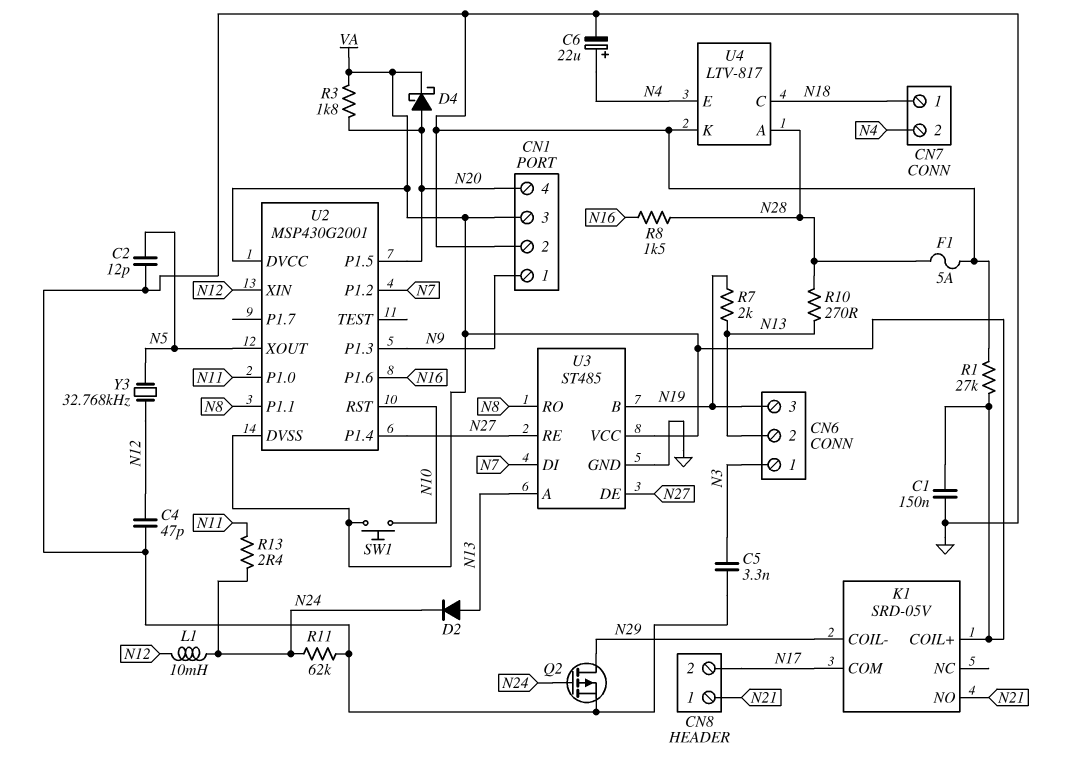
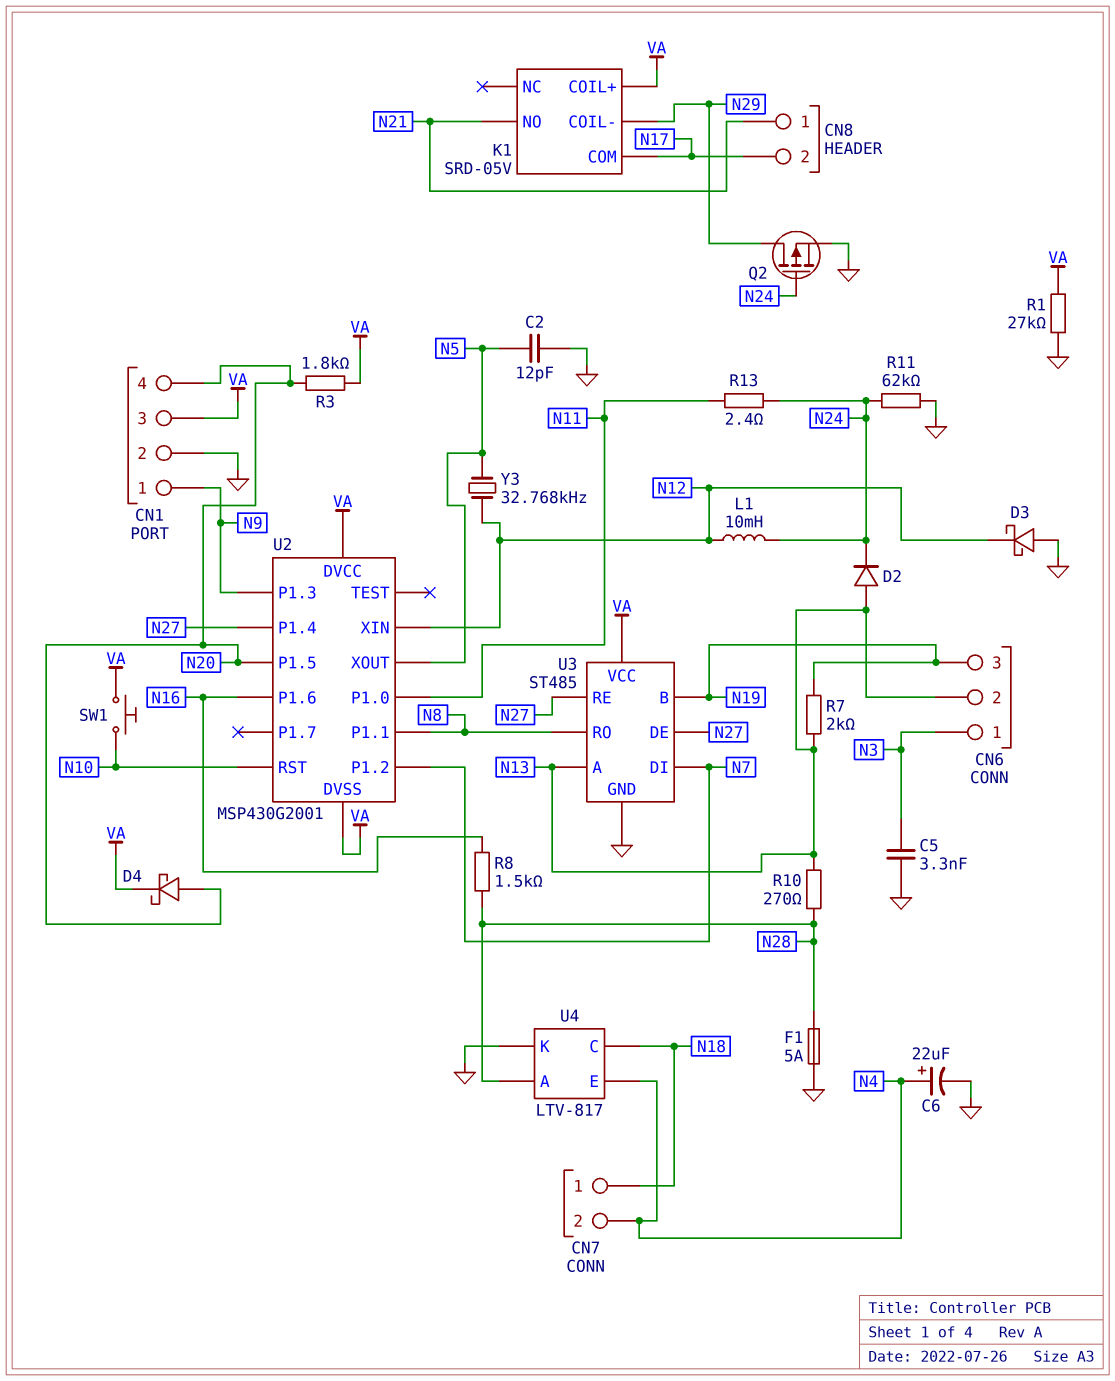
C1: 150nF (GND, VA) -> none
C4: 47pF (GND, N12) -> none
D3: none -> schottky (A GND, K N12)

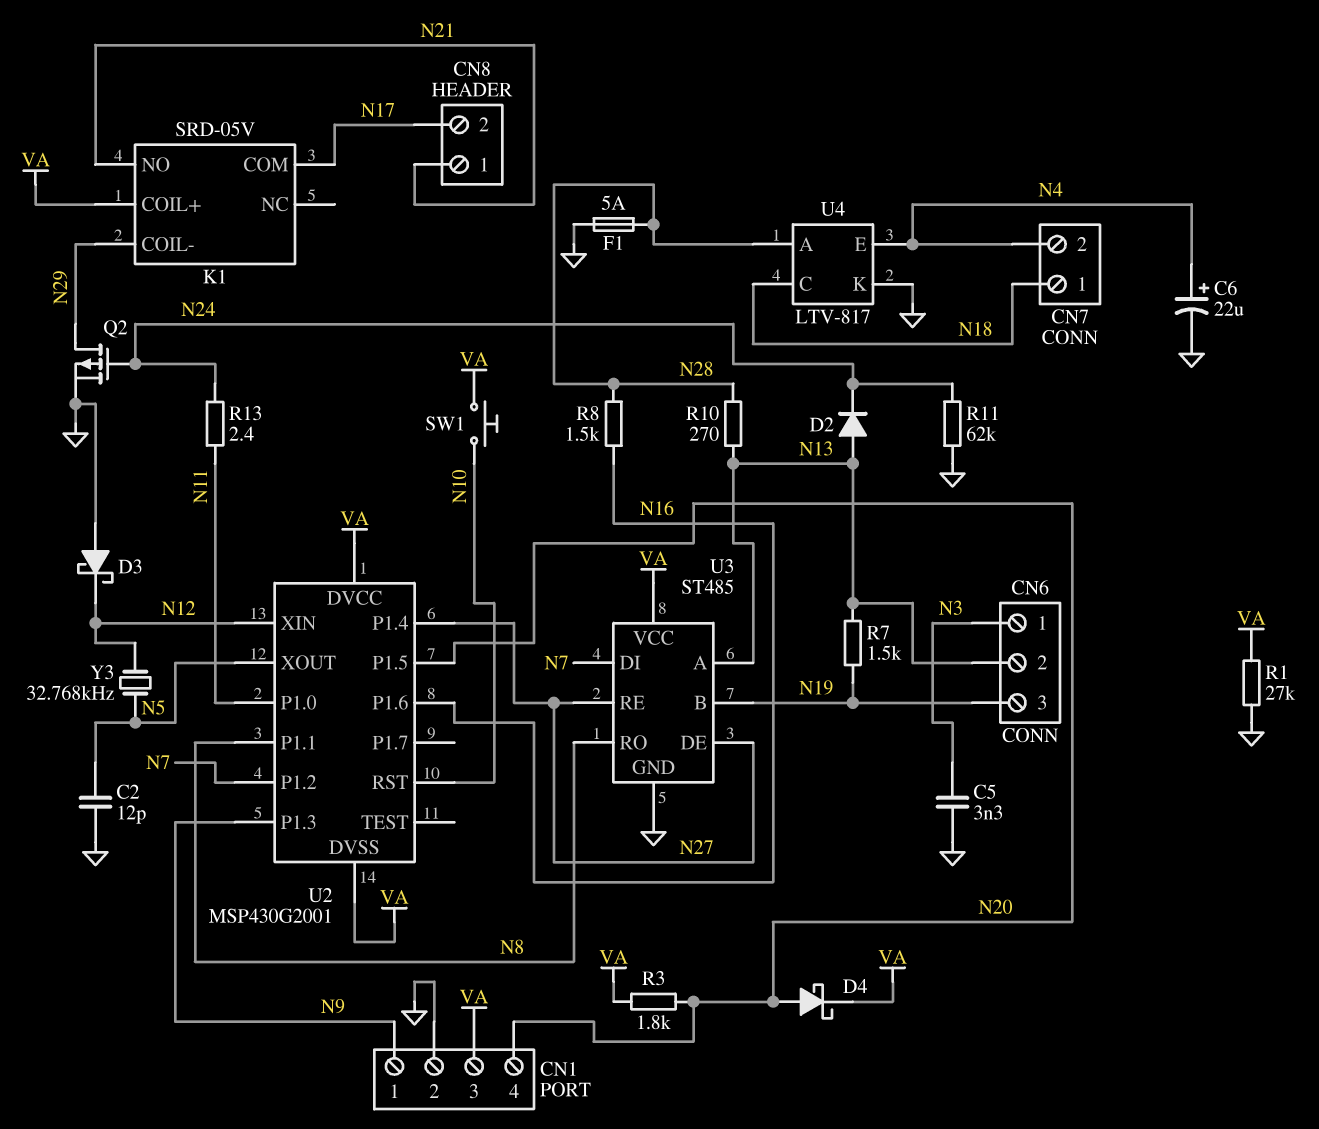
L1: 10mH (N12, N24) -> none
R7: 2k (N13, N19) -> 1.5k (N13, N19)

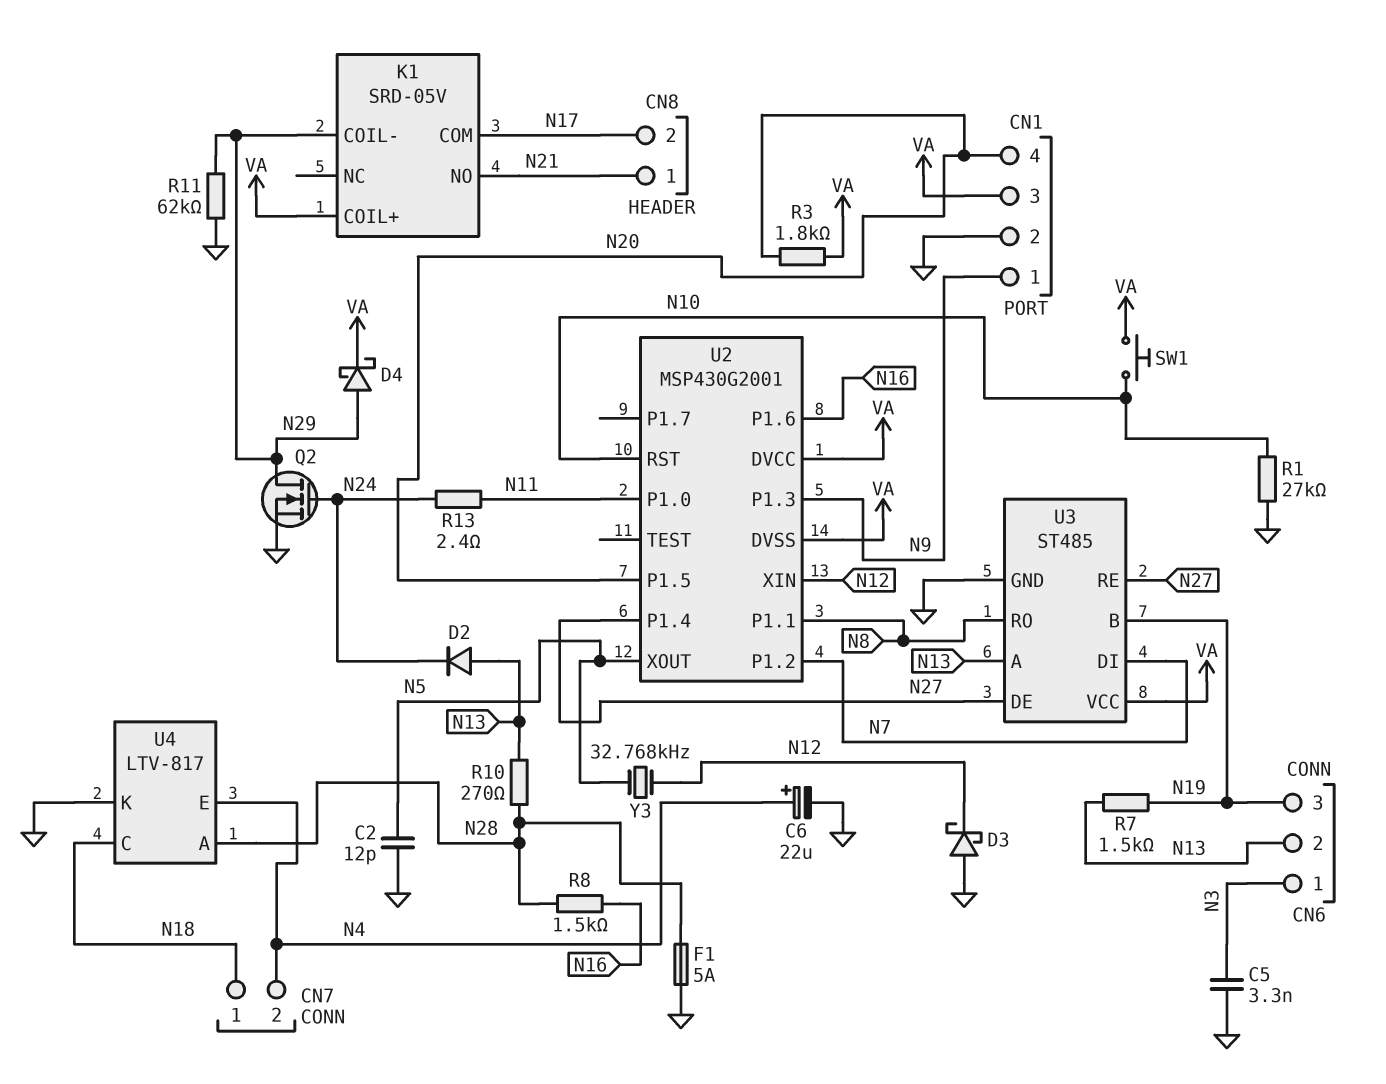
D4: schottky (A N20, K VA) -> schottky (A N29, K VA)
Q2: PMOS (G N24, D N29, S GND) -> NMOS (G N24, D N29, S GND)
R1: 27k (GND, VA) -> 27k (GND, N10)
R11: 62k (GND, N24) -> 62k (GND, N29)

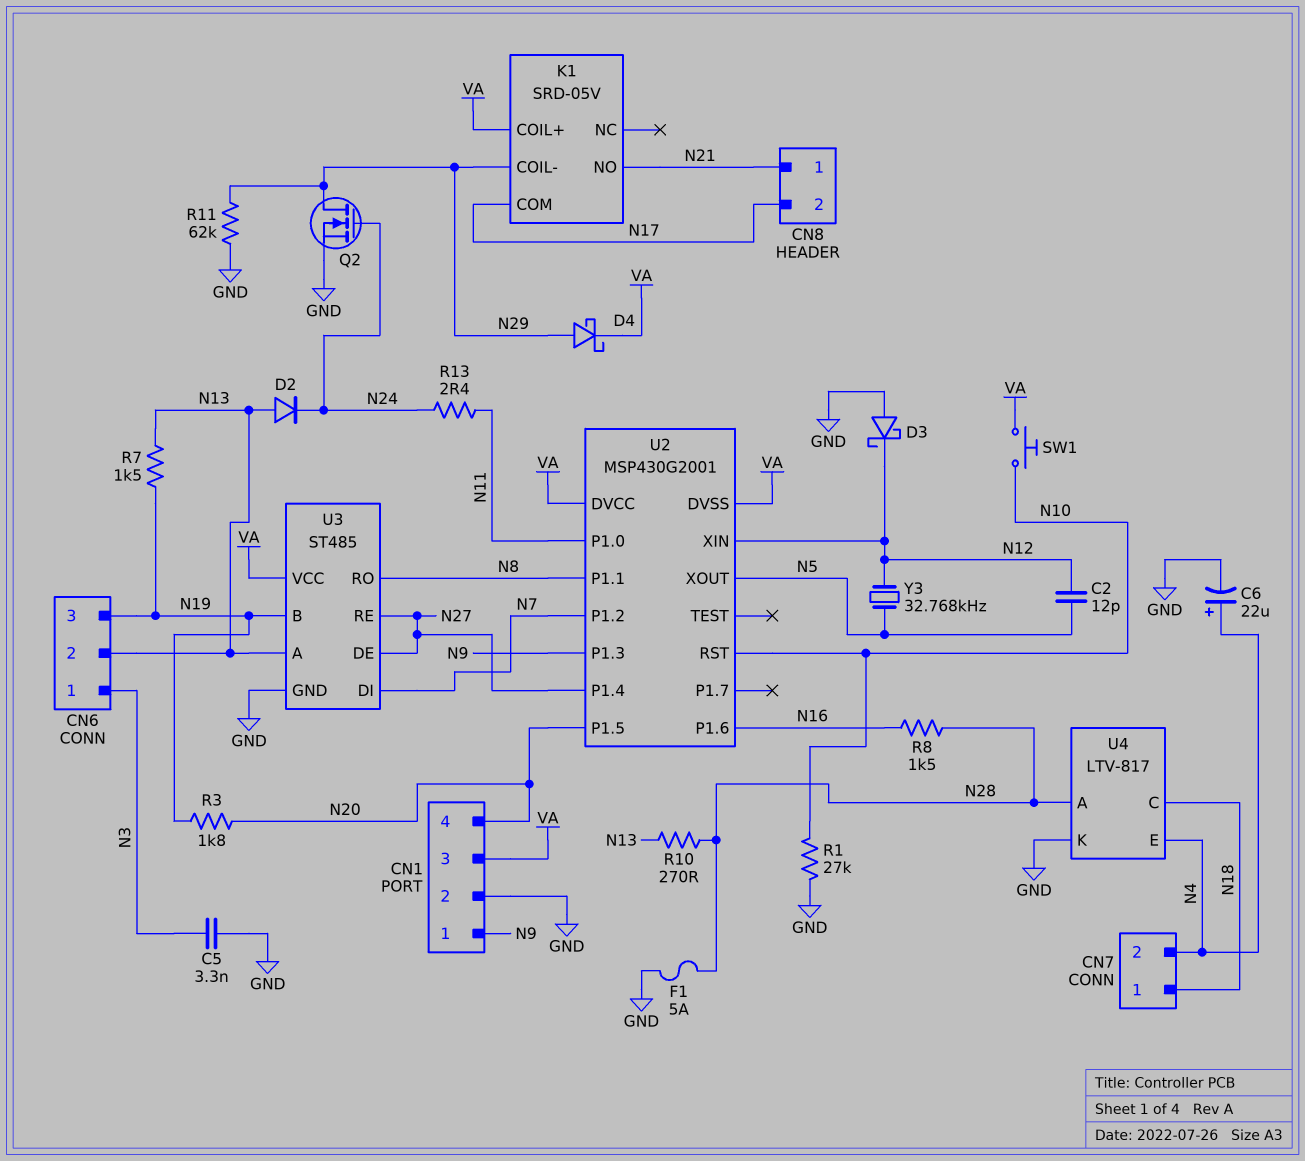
C2: 12pF (GND, N5) -> 12pF (N5, N12)
R3: 1.8k (N20, VA) -> 1.8k (N19, N20)

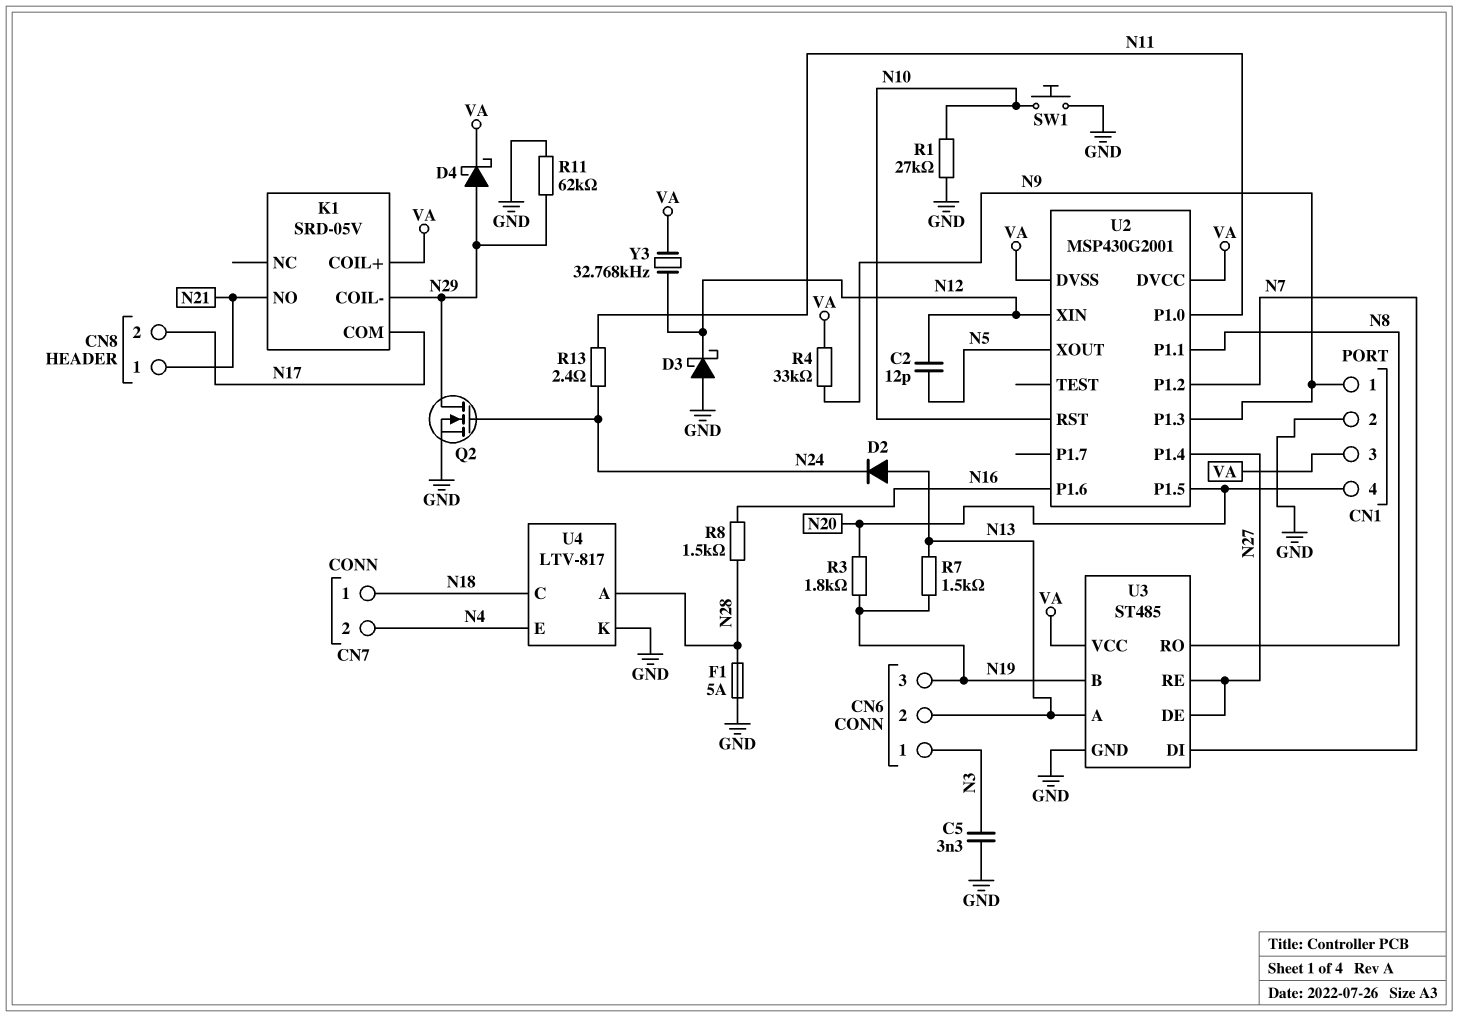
C6: 22uF (plus N4, minus GND) -> none
R4: none -> 33k (N9, VA)
R10: 270 (N13, N28) -> none
SW1: button (N10, VA) -> button (GND, N10)
Y3: 32.768kHz (N5, N12) -> 32.768kHz (N12, VA)

